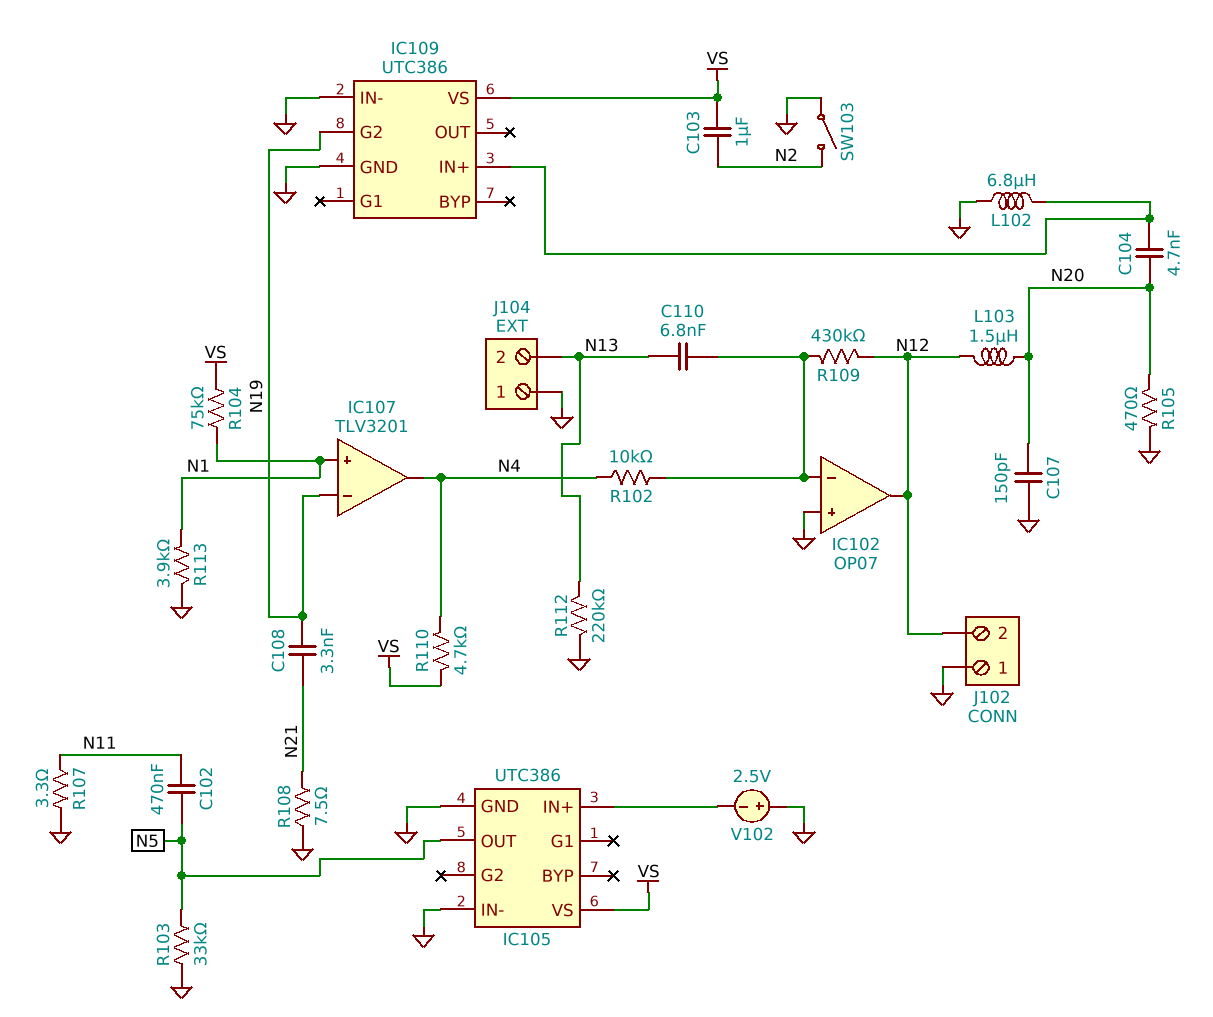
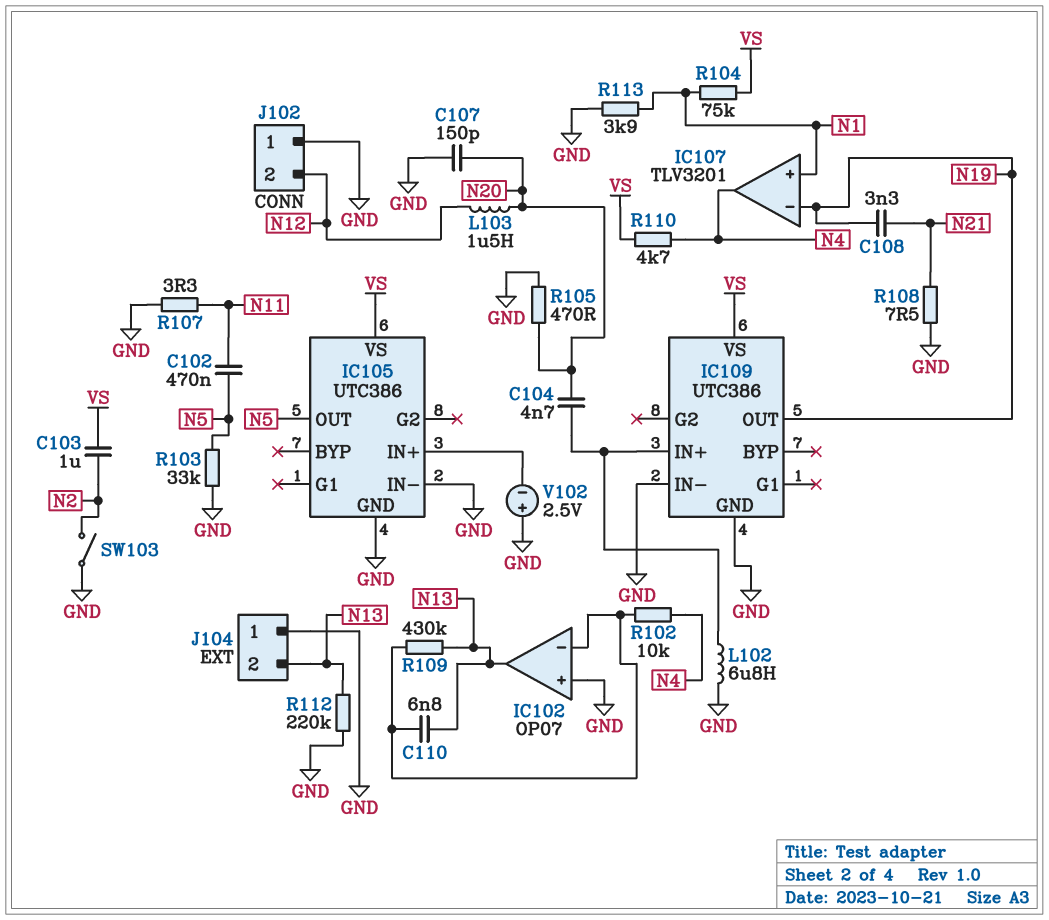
IC102 pin out: N12 -> N13
IC109 pin G2: N19 -> none
IC109 pin OUT: none -> N19
R109: 430k (IC102/in-, N12) -> 430k (IC102/in-, N13)

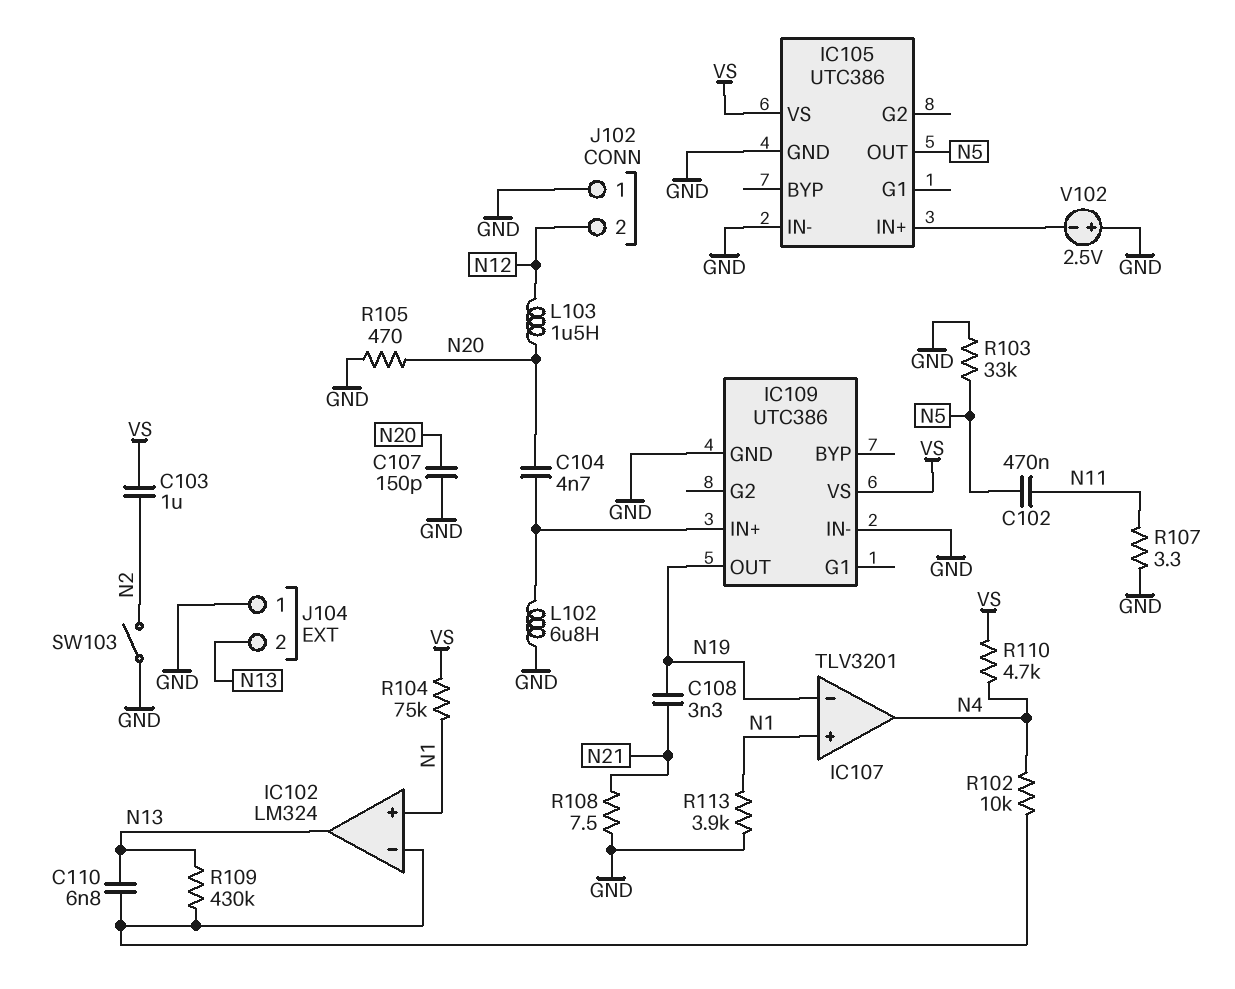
IC102: OP07 -> LM324
IC102 pin in+: GND -> N1
R112: 220k (GND, N13) -> none

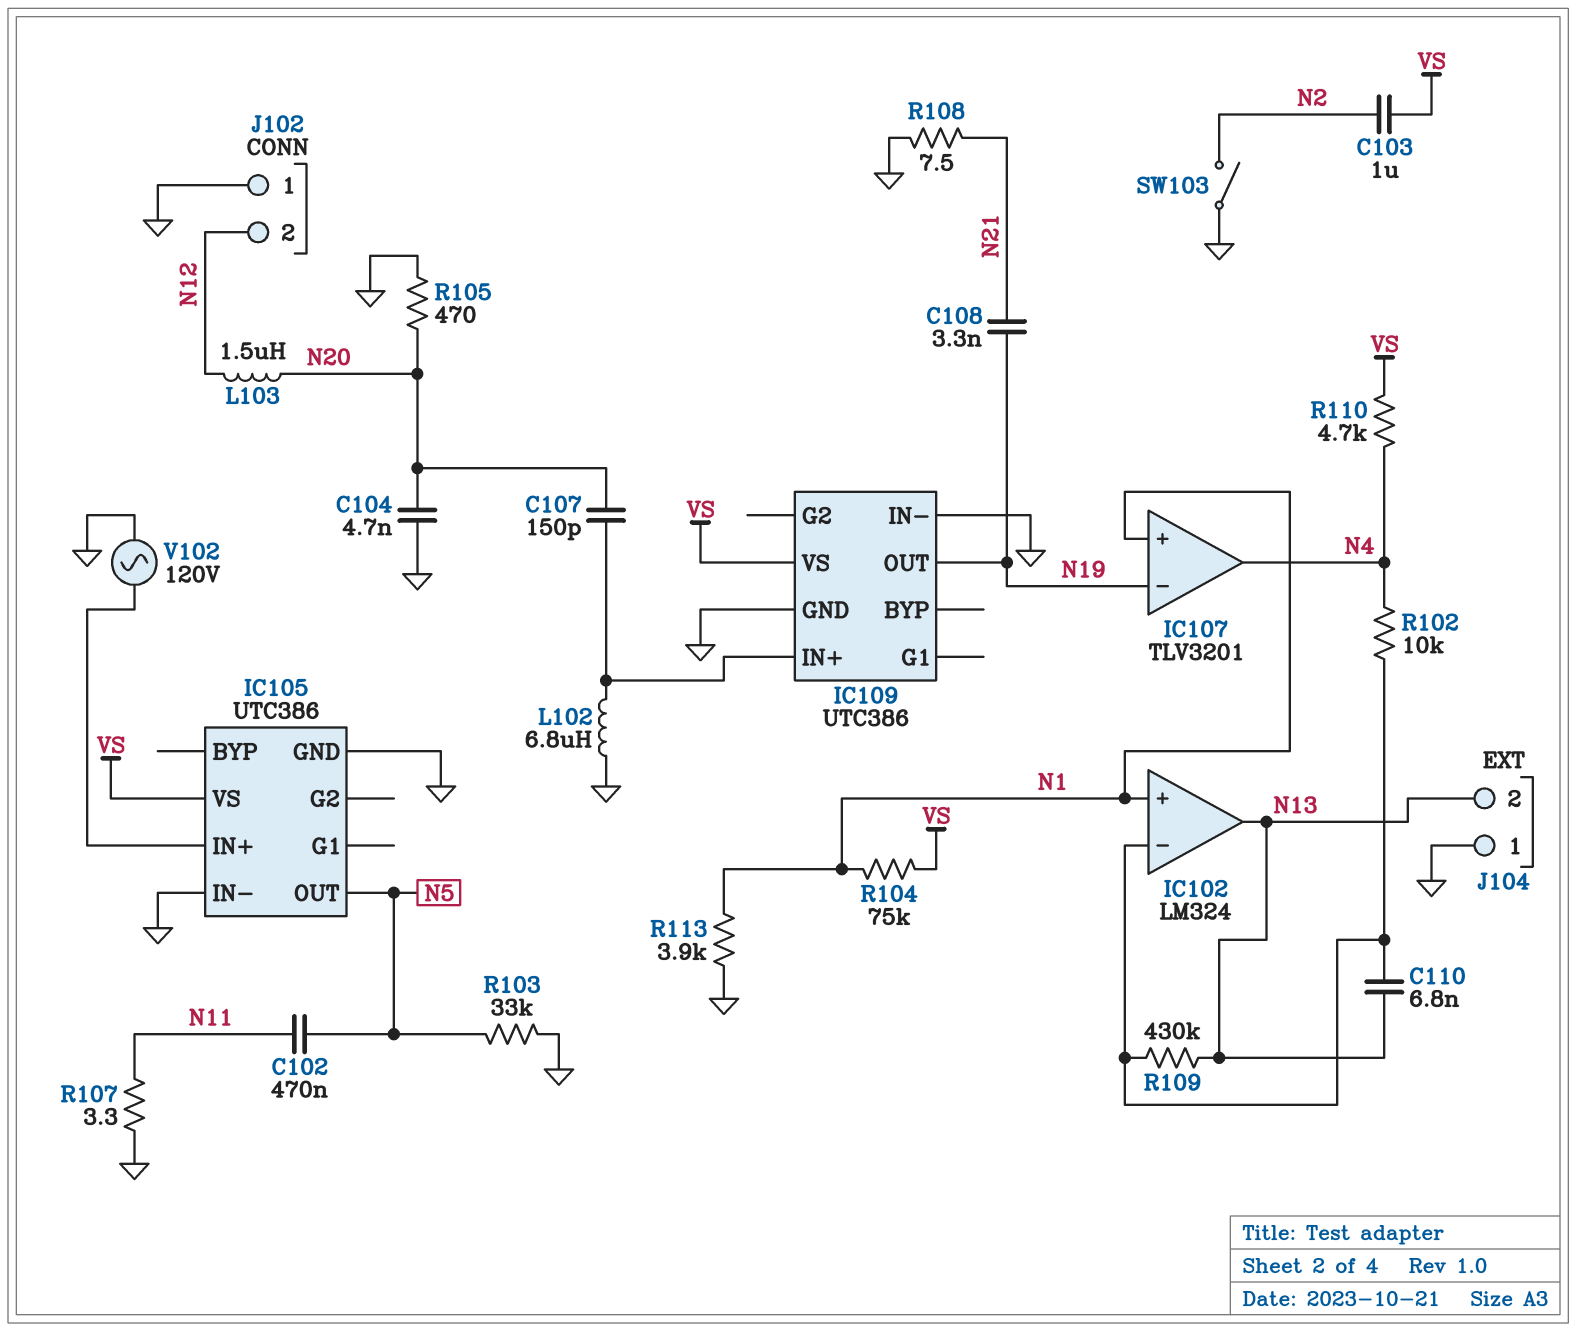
C104: 4.7nF (IC109/IN+, N20) -> 4.7nF (GND, N20)
C107: 150pF (GND, N20) -> 150pF (IC109/IN+, N20)
V102: 2.5V (plus GND, minus IC105/IN+) -> AC 120V (GND, IC105/IN+)

